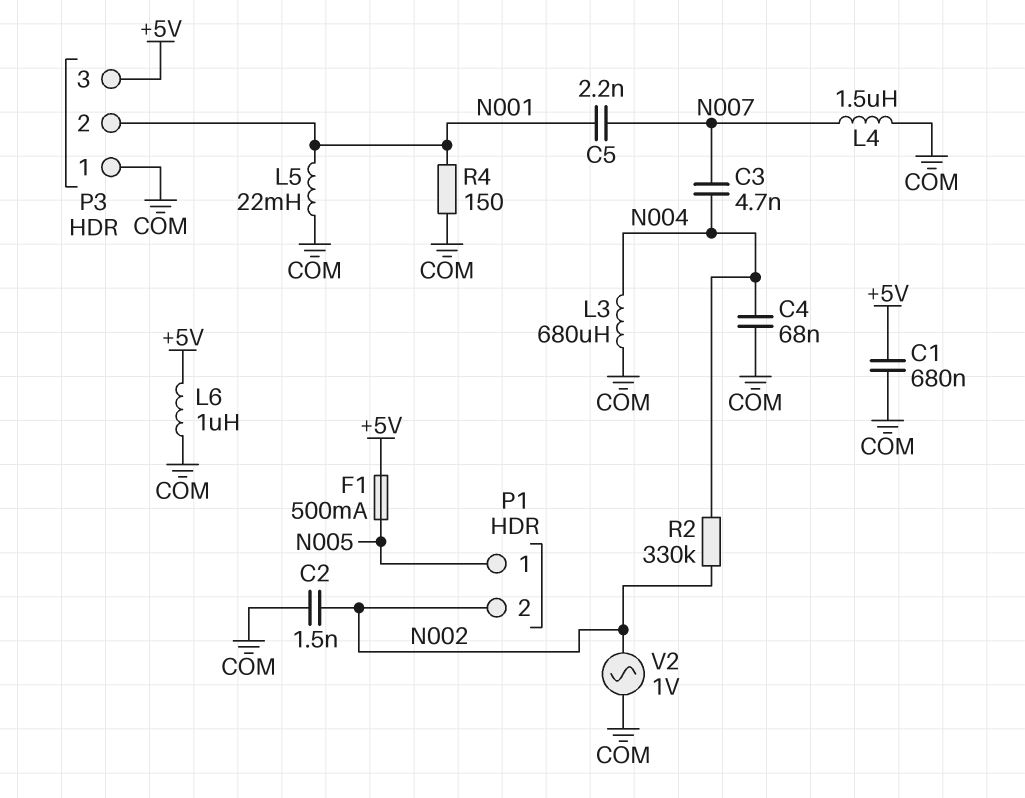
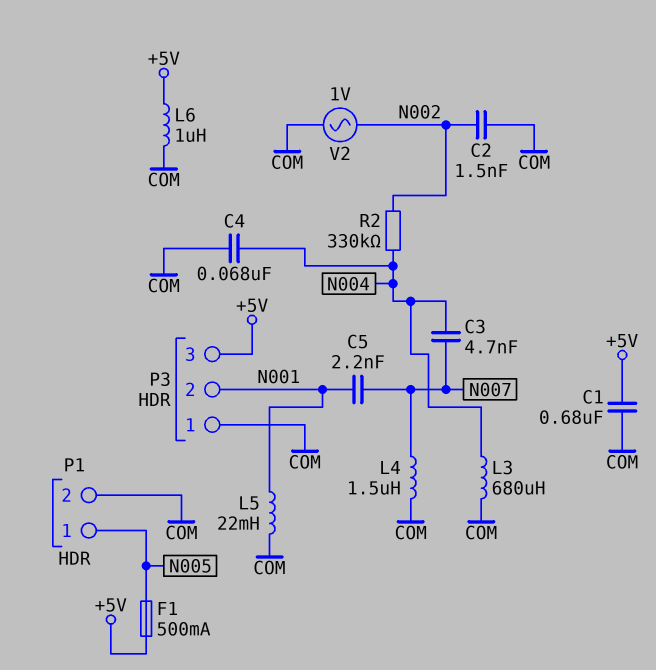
P1 pin 2: N002 -> COM
R4: 150 (COM, N001) -> none

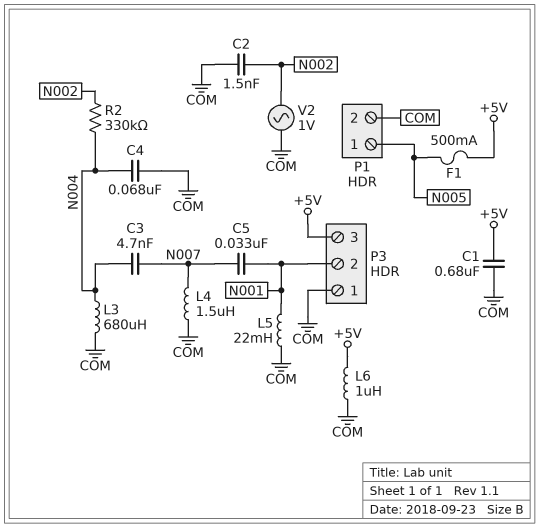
C5: 2.2nF (N001, N007) -> 33nF (N001, N007)

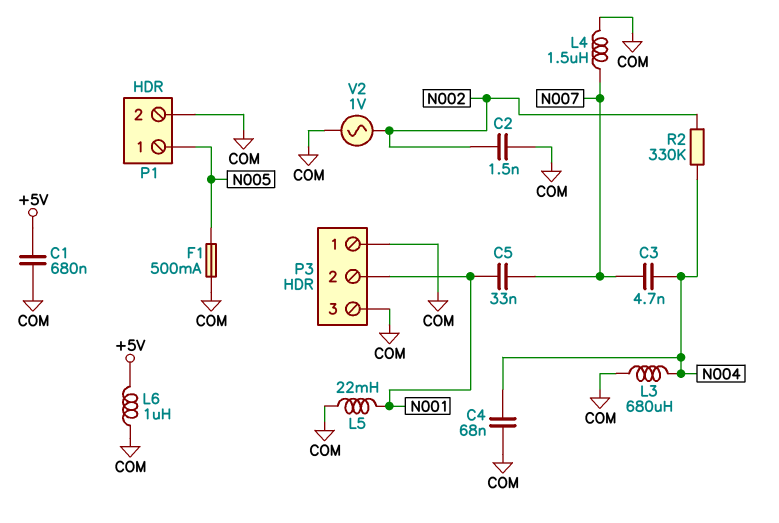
F1: 500mA (+5V, N005) -> 500mA (COM, N005)
P3 pin 3: +5V -> COM

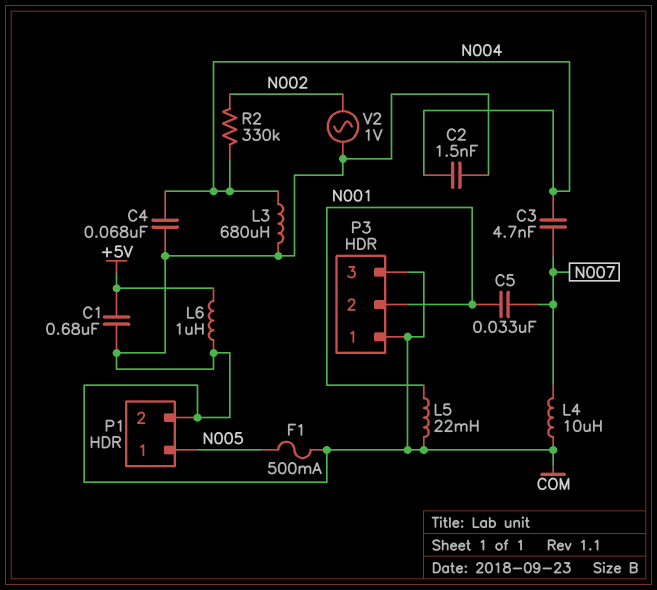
C2: 1.5nF (COM, N002) -> 1.5nF (COM, N004)
L4: 1.5uH (COM, N007) -> 10uH (COM, N007)

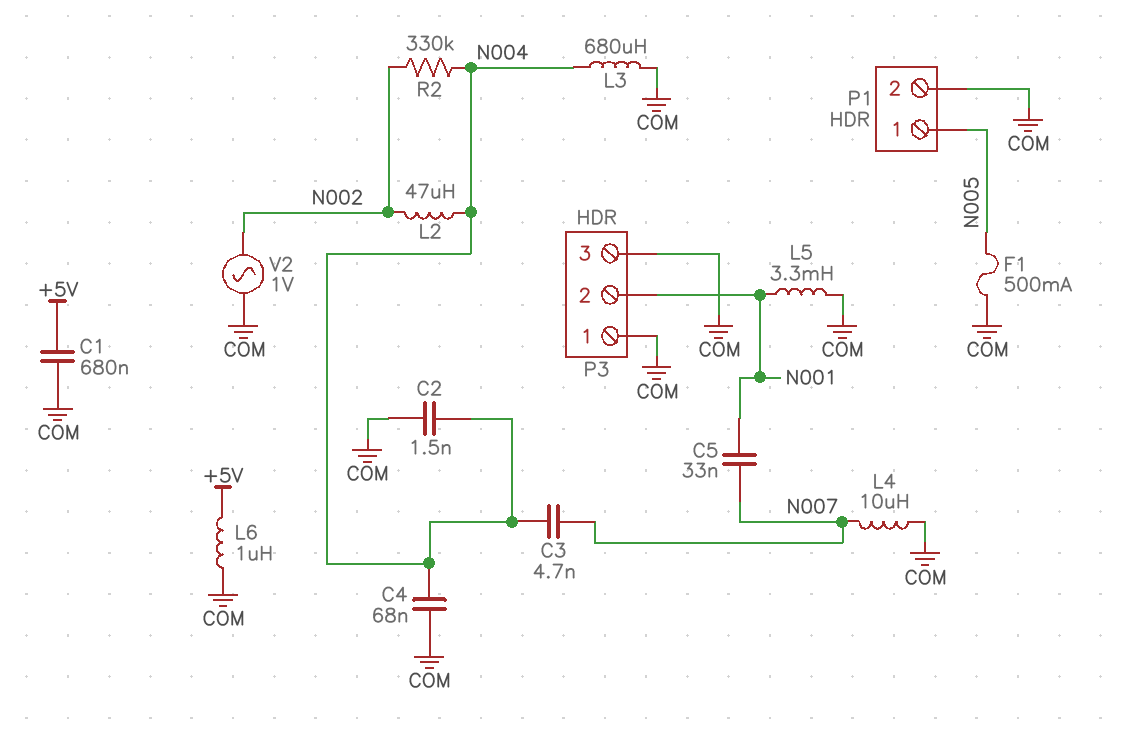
L2: none -> 47uH (N002, N004)
L5: 22mH (COM, N001) -> 3.3mH (COM, N001)

